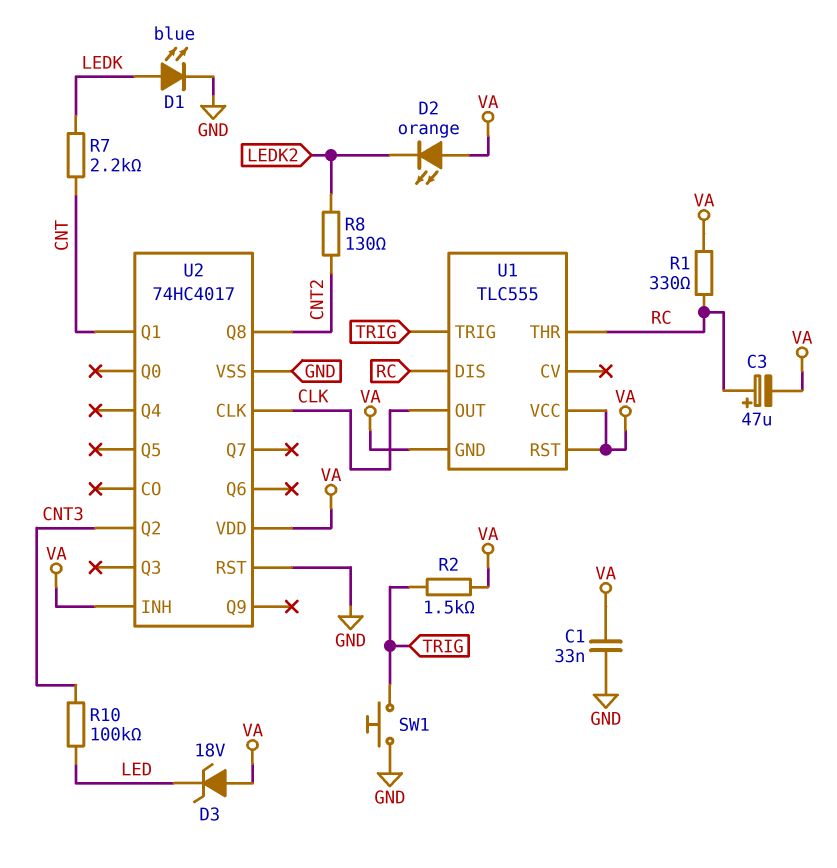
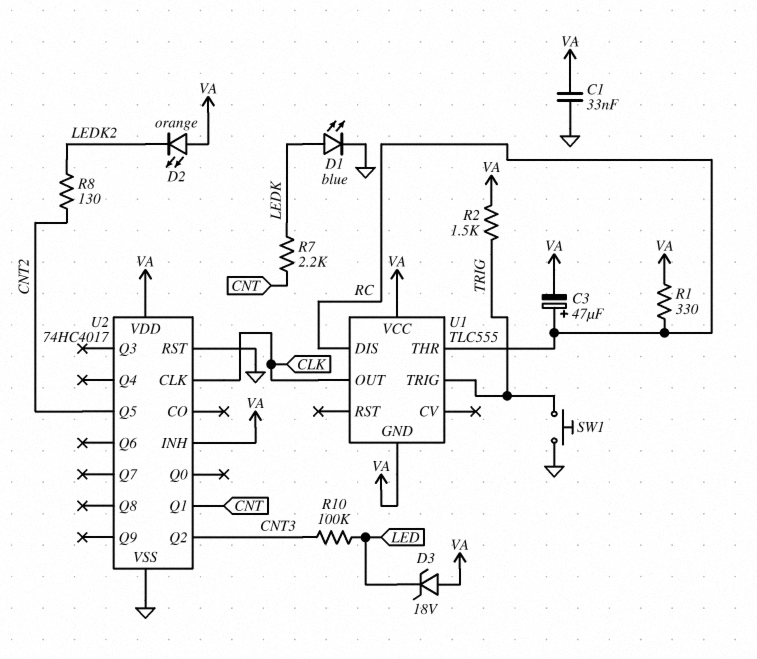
U1 pin RST: VA -> none
U2 pin Q5: none -> CNT2
U2 pin Q8: CNT2 -> none

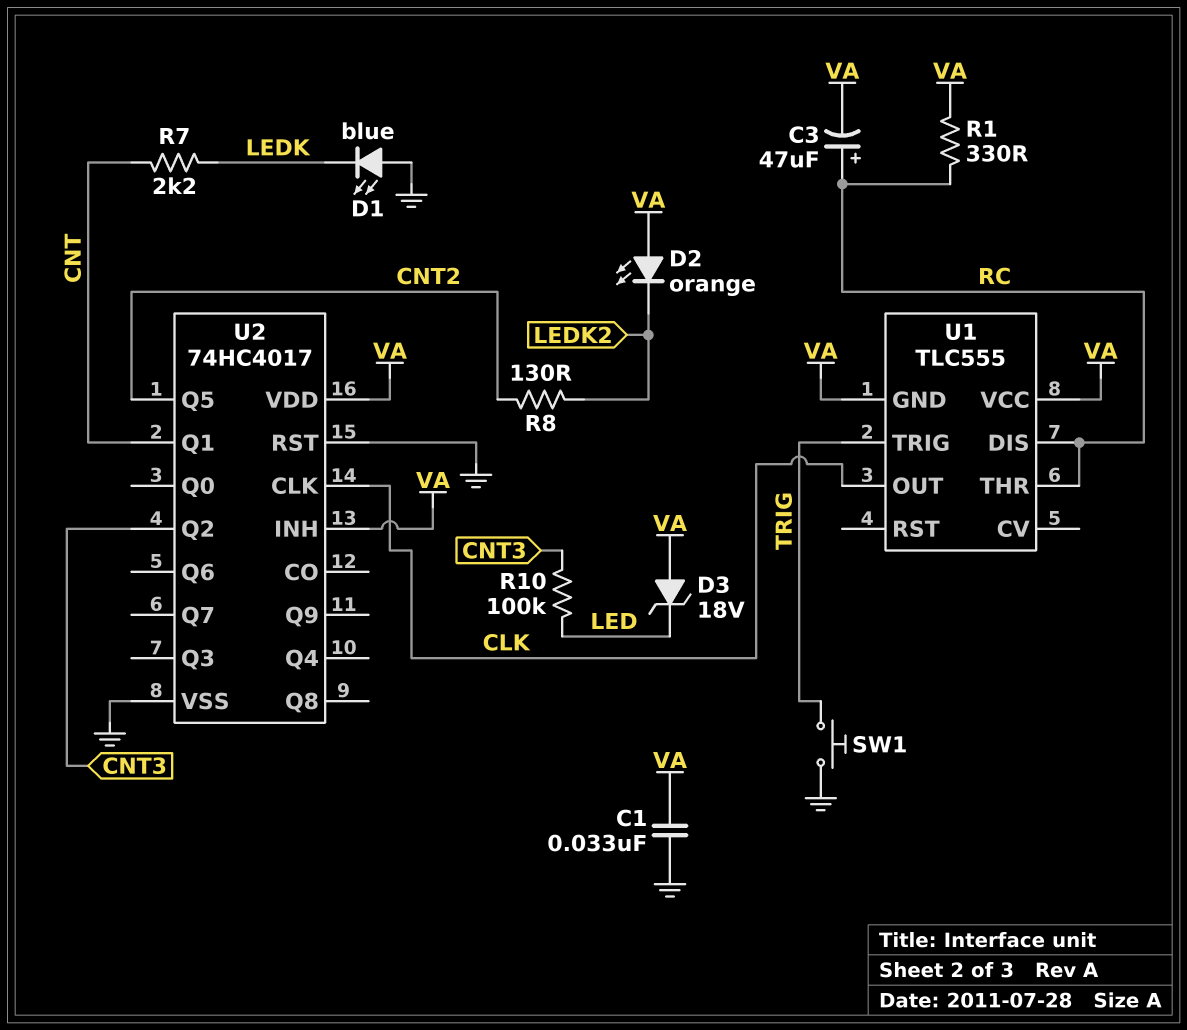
D1: LED blue (A LEDK, K GND) -> LED blue (A GND, K LEDK)
R2: 1.5k (TRIG, VA) -> none

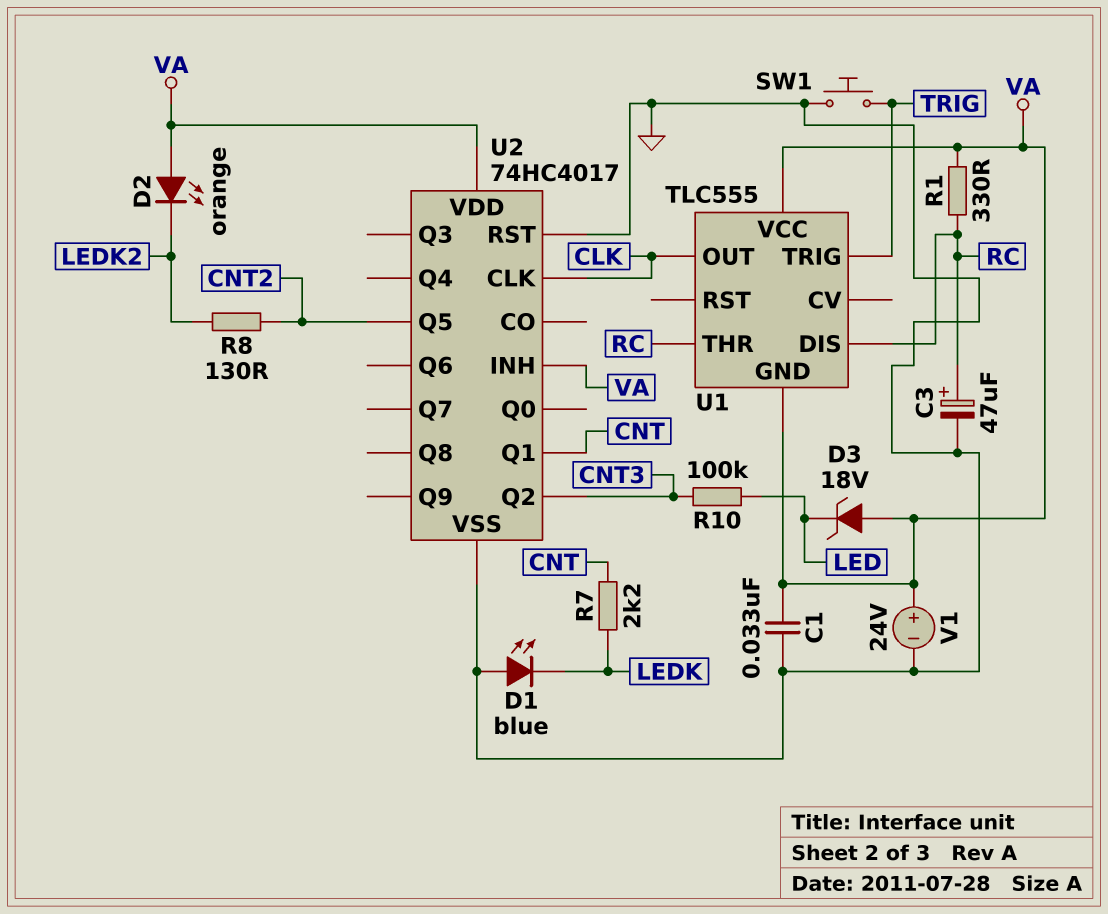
C3: 47uF (plus RC, minus VA) -> 47uF (plus RC, minus GND)
V1: none -> 24V (plus VA, minus GND)

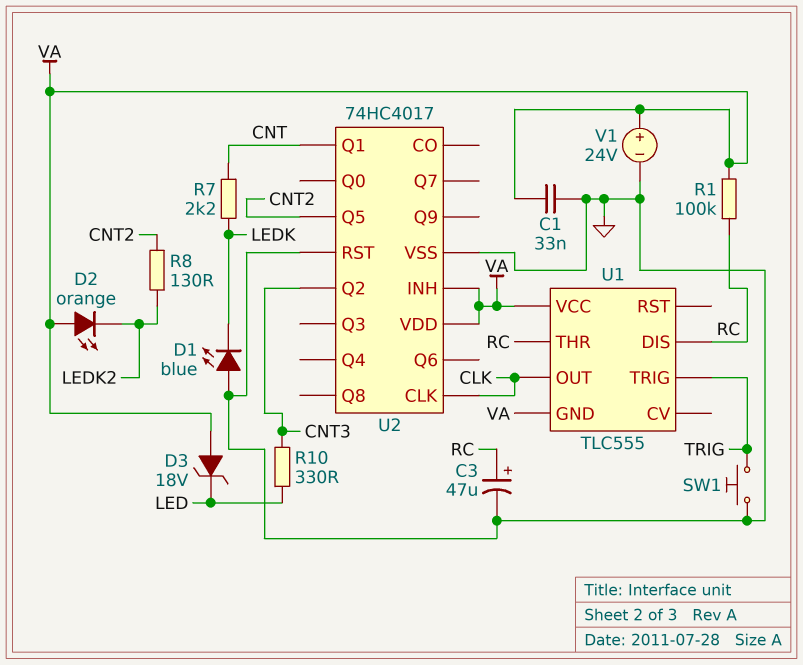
R1: 330 (RC, VA) -> 100k (RC, VA)
R10: 100k (CNT3, LED) -> 330 (CNT3, LED)

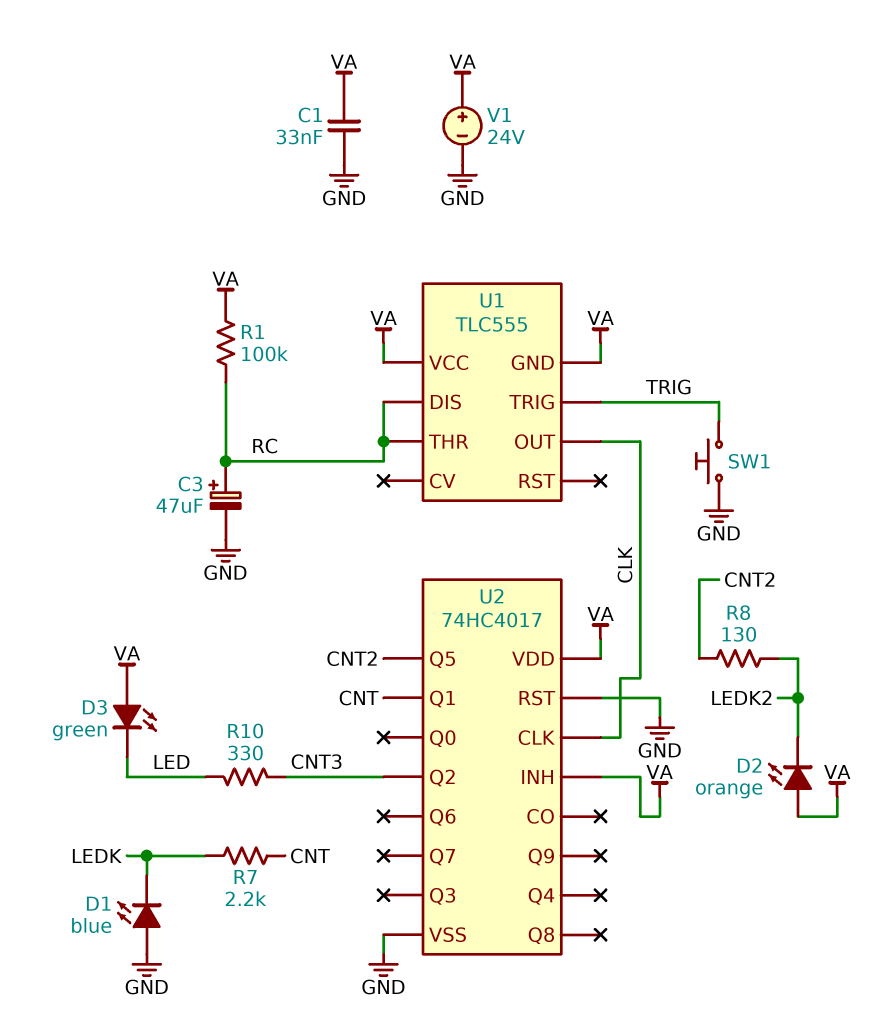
D3: zener 18V (A VA, K LED) -> LED green (A VA, K LED)

